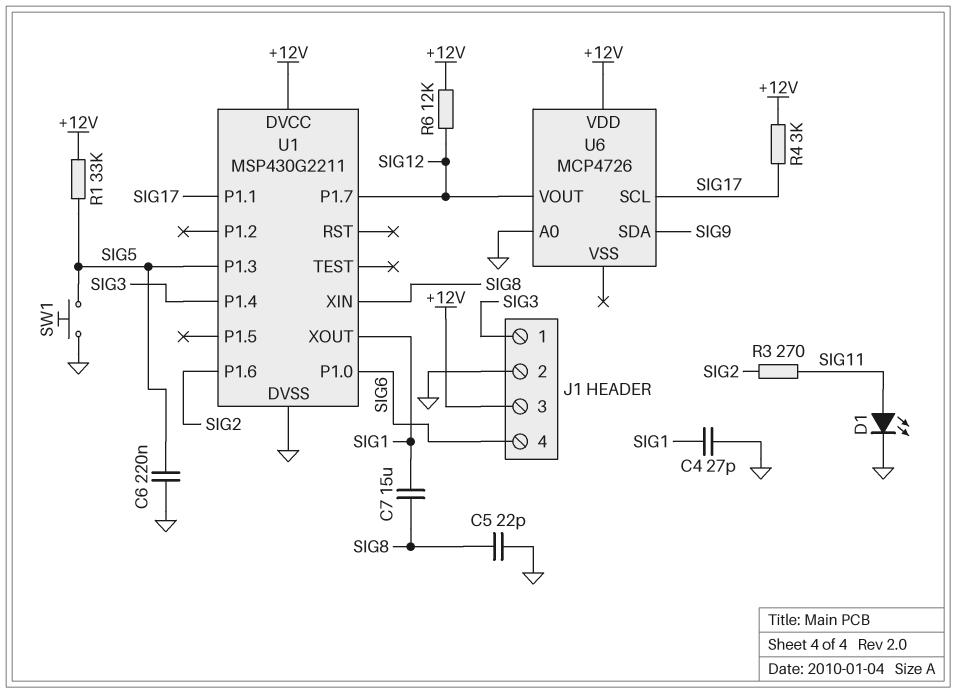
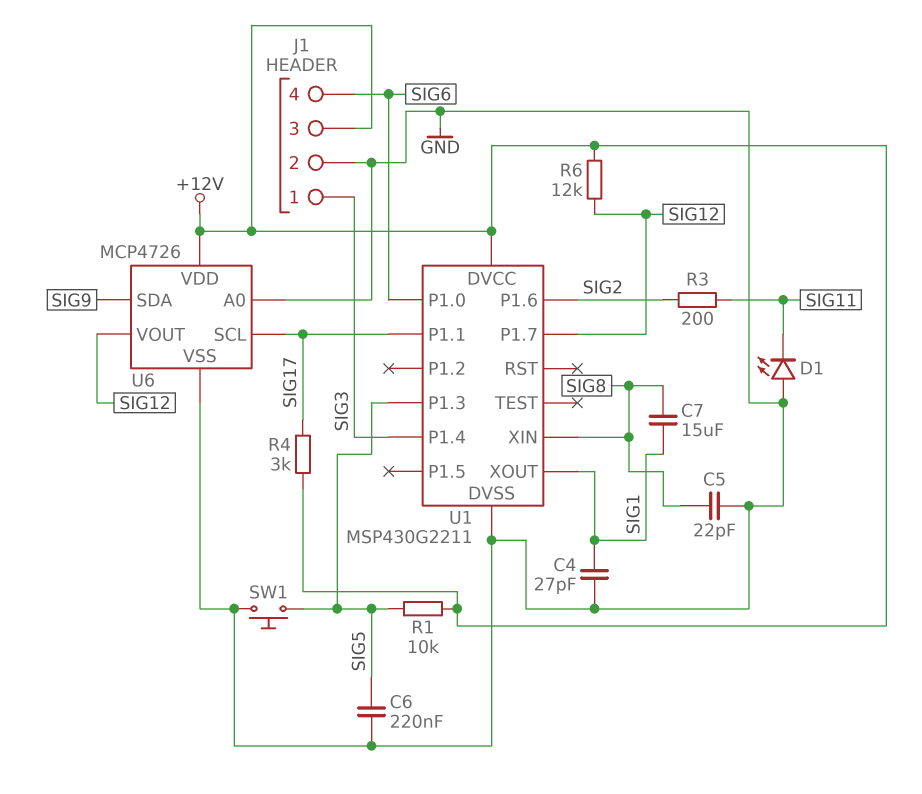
D1: LED (A SIG11, K GND) -> LED (A GND, K SIG11)
R1: 33k (+12V, SIG5) -> 10k (+12V, SIG5)
R3: 270 (SIG2, SIG11) -> 200 (SIG2, SIG11)
U6 pin VSS: none -> GND

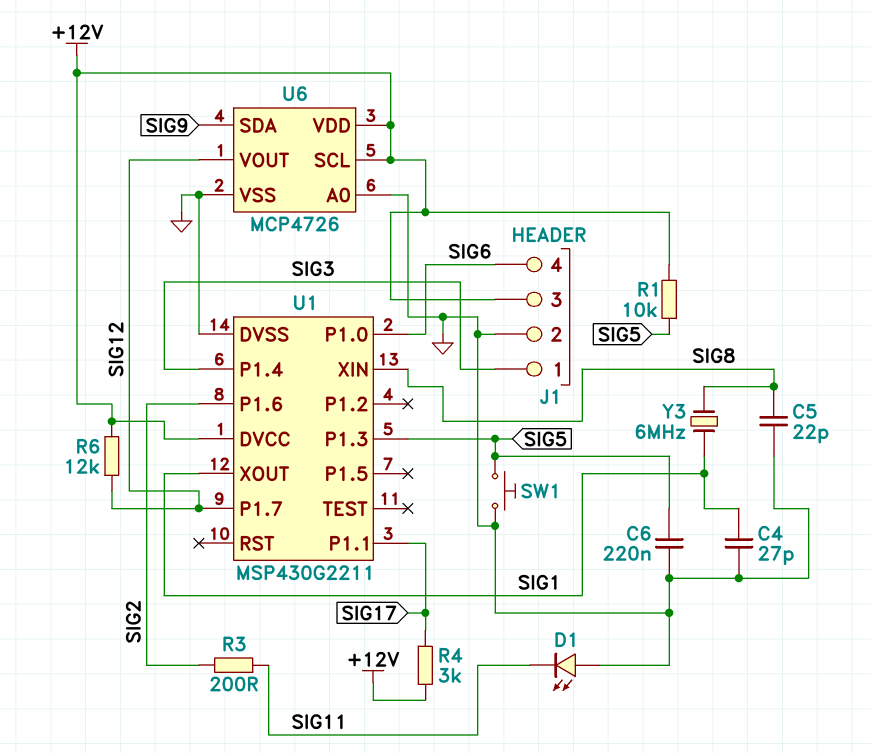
C7: 15uF (SIG1, SIG8) -> none
U6 pin SCL: SIG17 -> +12V
Y3: none -> 6MHz (SIG1, SIG8)

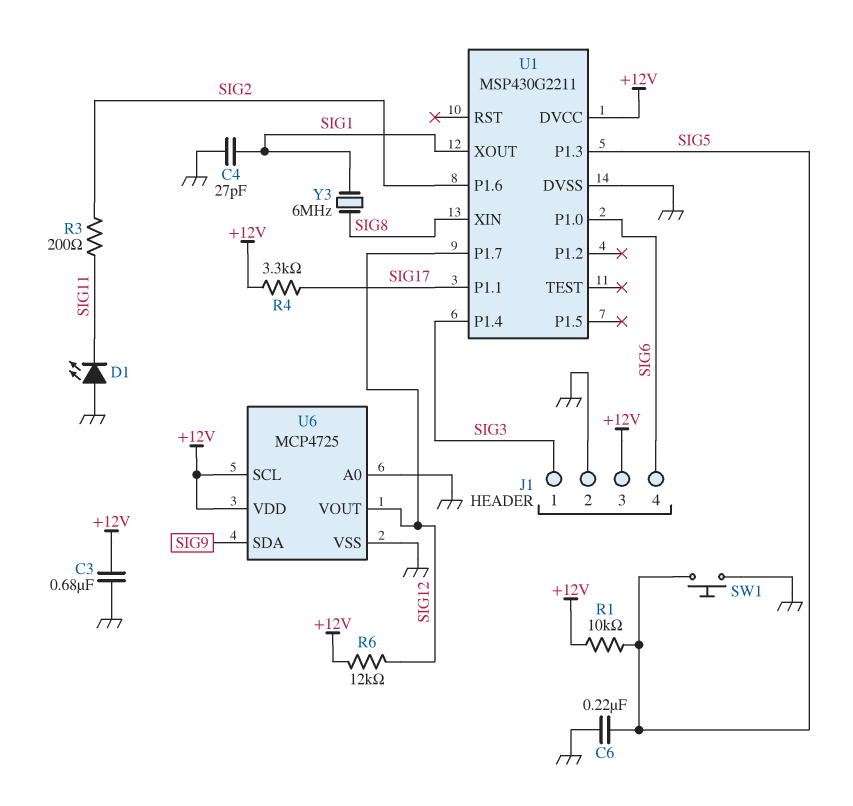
C3: none -> 680nF (+12V, GND)
C5: 22pF (GND, SIG8) -> none
R4: 3k (+12V, SIG17) -> 3.3k (+12V, SIG17)
U6: MCP4726 -> MCP4725

